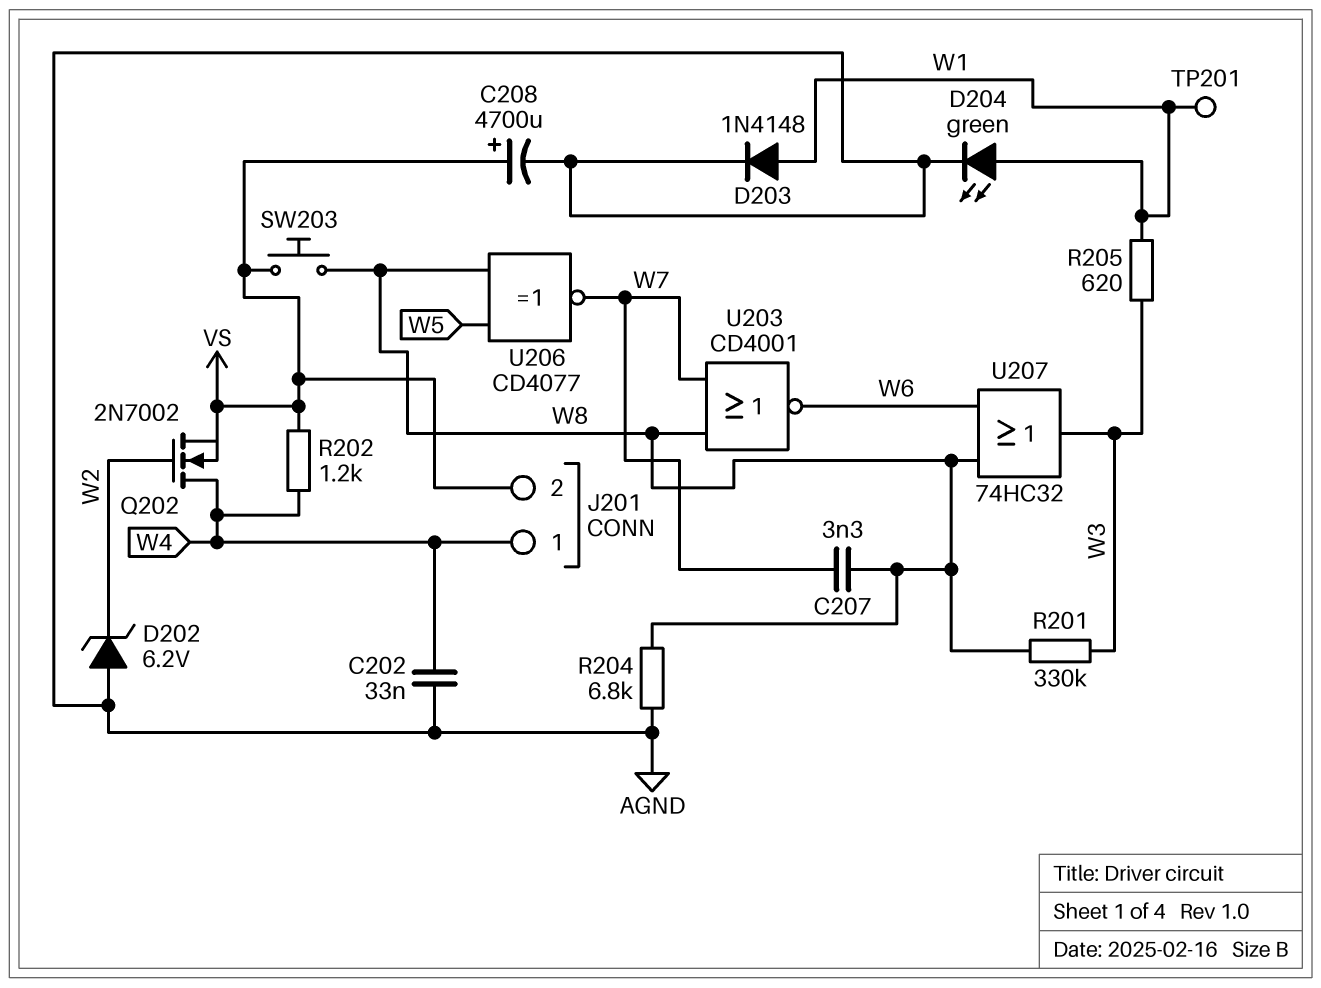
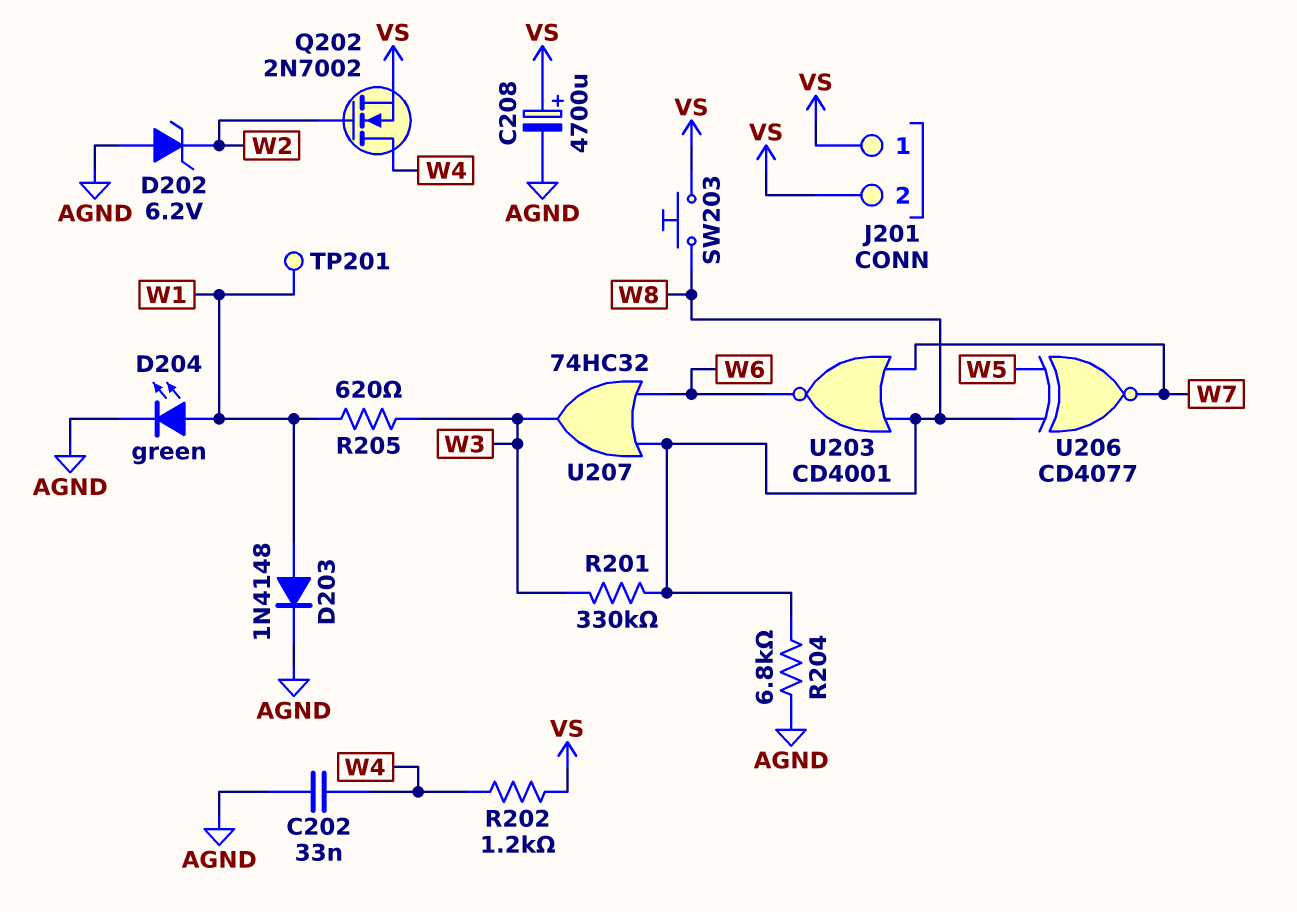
C207: 3.3nF (W7, W8) -> none
J201 pin 1: W4 -> VS

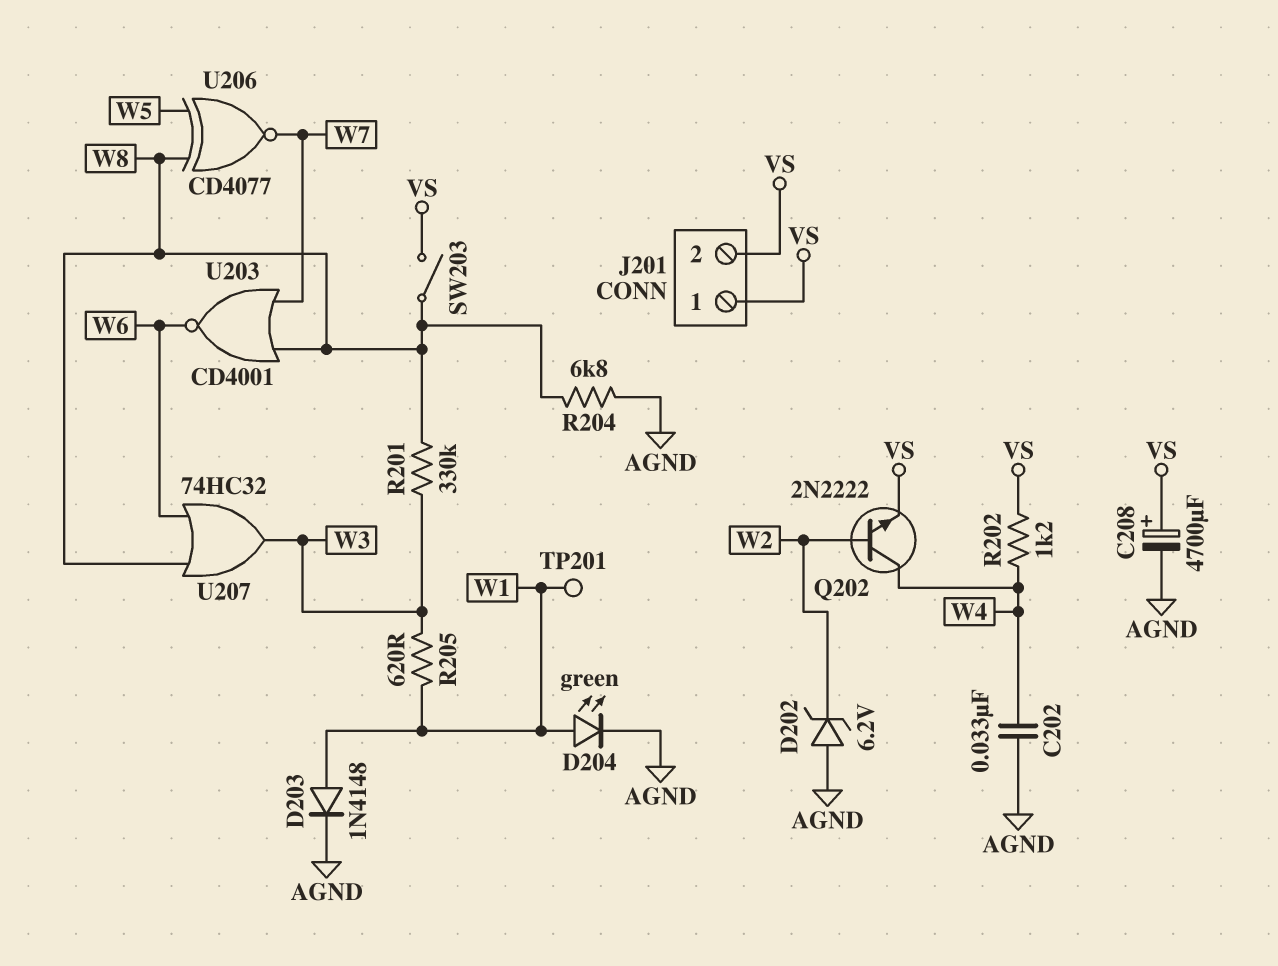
Q202: NMOS 2N7002 (G W2, D W4, S VS) -> NPN 2N2222 (B W2, C W4, E VS)
SW203: button (VS, W8) -> switch (VS, W8)

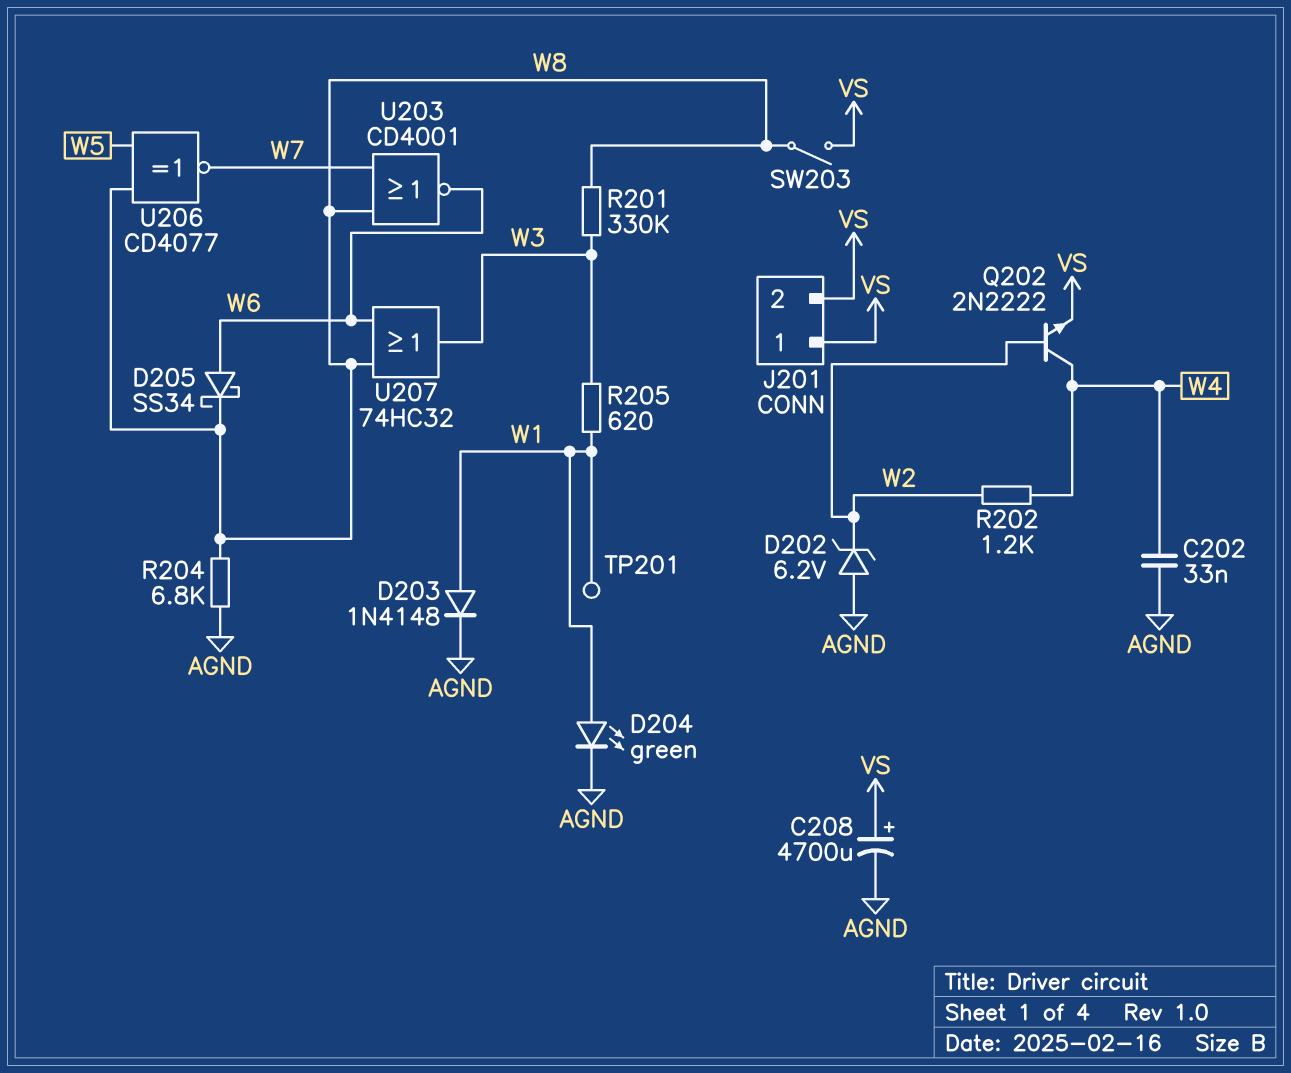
D205: none -> schottky SS34 (A W6, K W8)
R202: 1.2k (VS, W4) -> 1.2k (W2, W4)

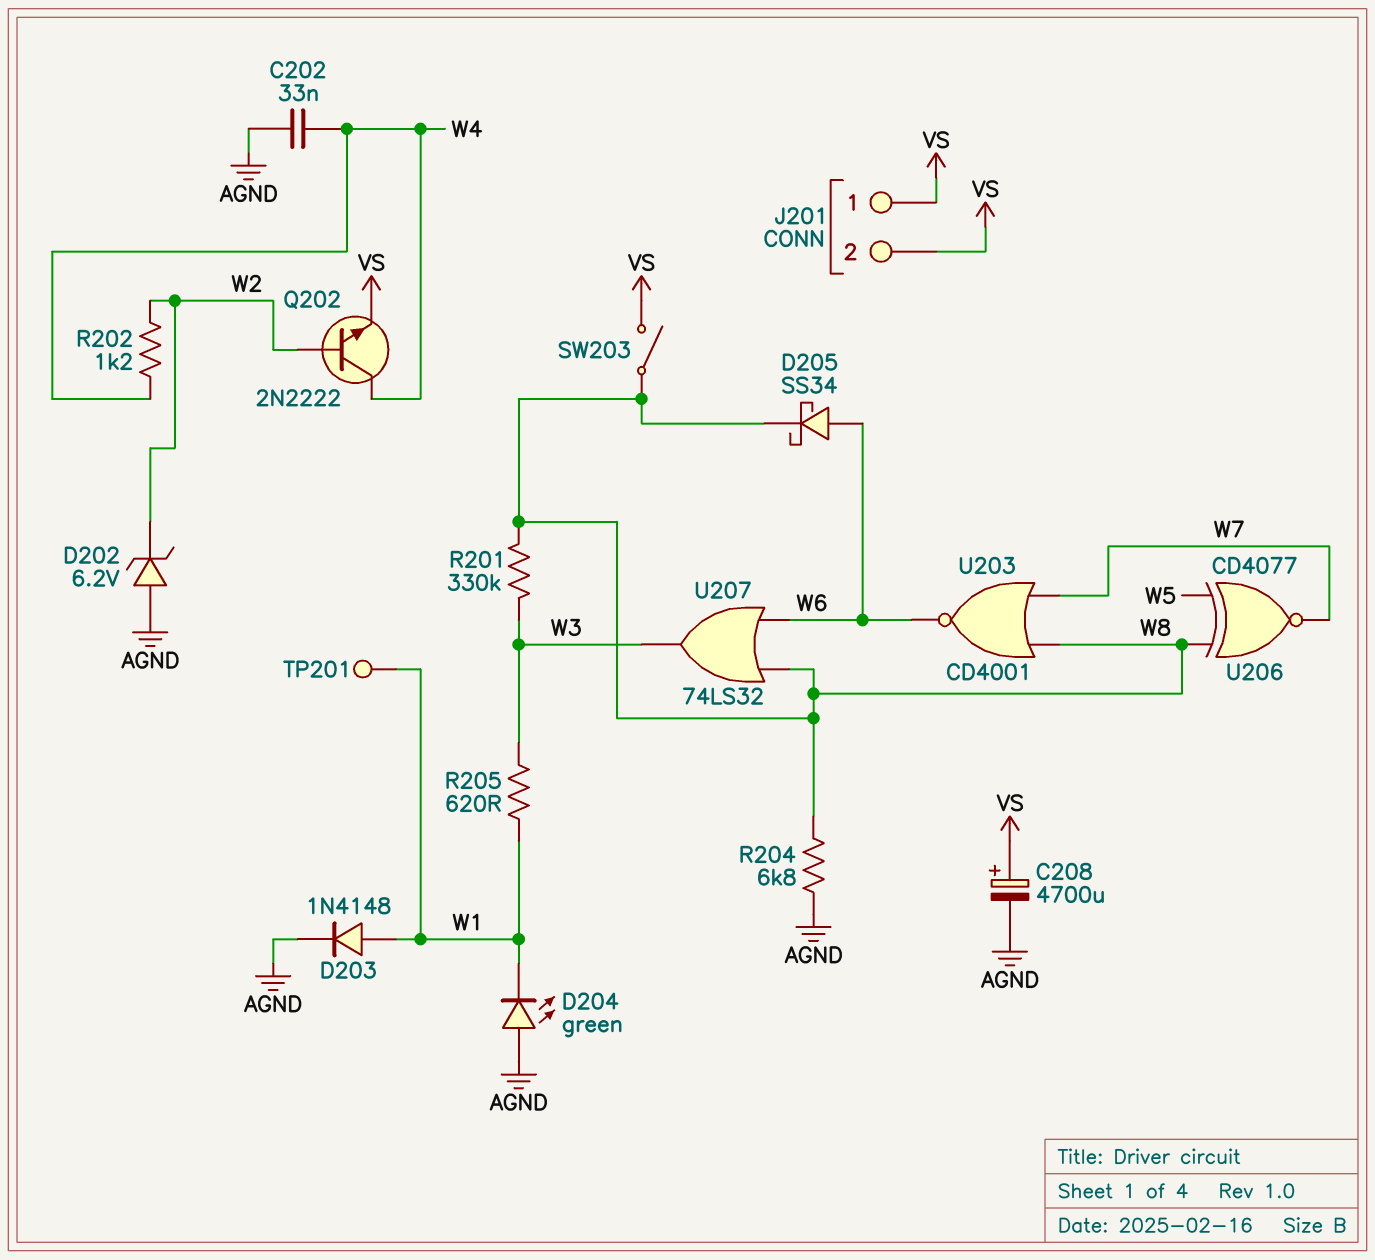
D204: LED green (A W1, K AGND) -> LED green (A AGND, K W1)
U207: OR 74HC32 (in W6, in W8, out W3) -> OR 74LS32 (in W6, in W8, out W3)

